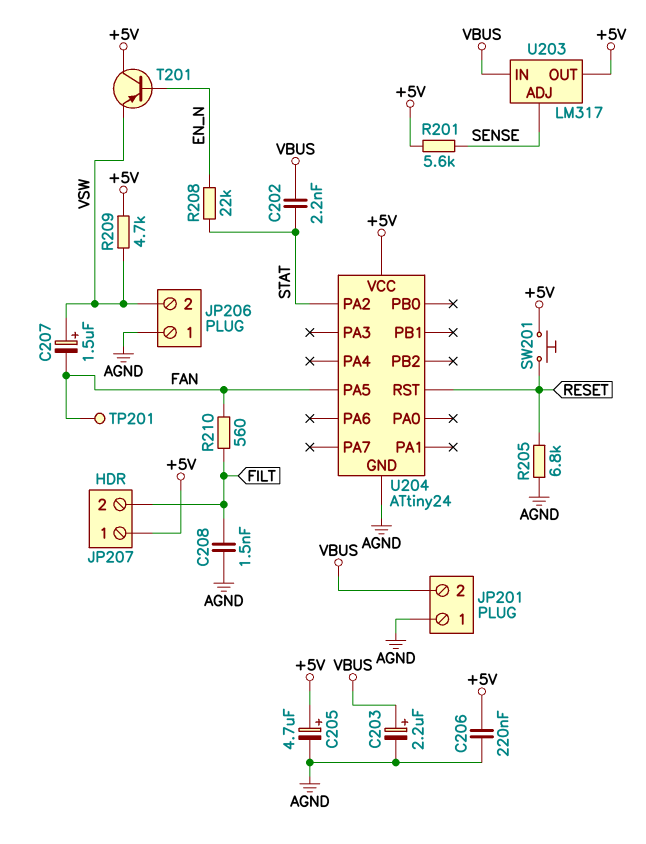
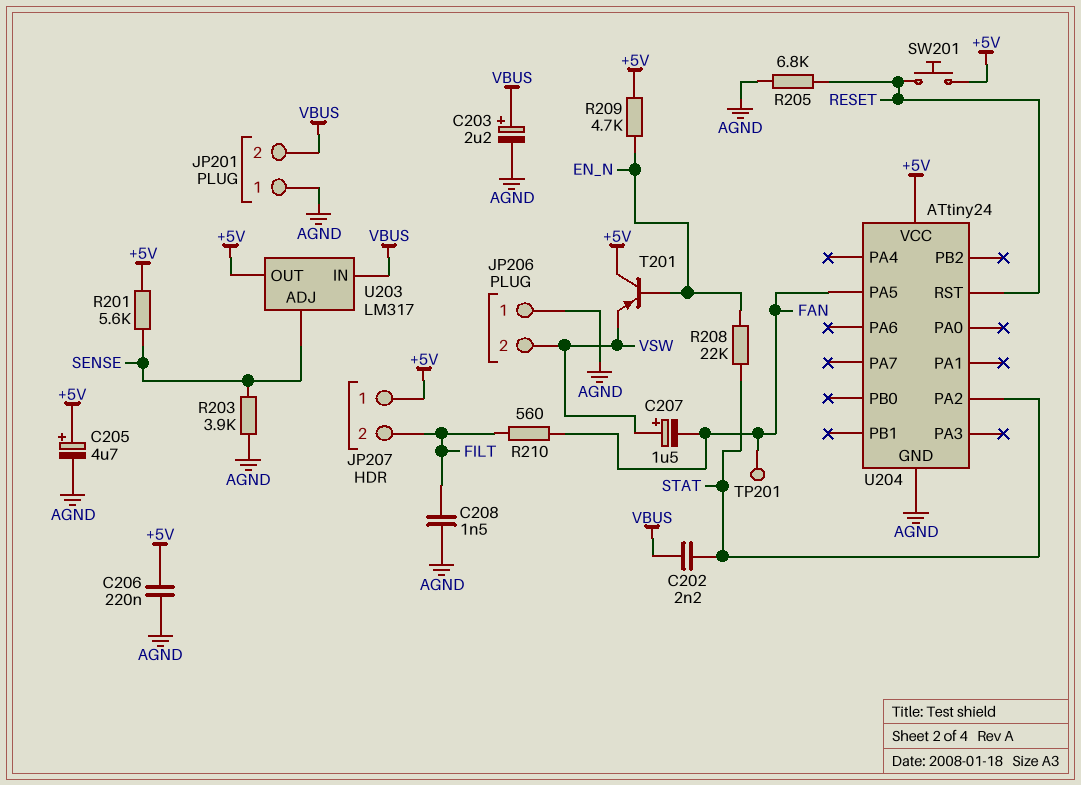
R203: none -> 3.9k (AGND, SENSE)
R209: 4.7k (+5V, VSW) -> 4.7k (+5V, EN_N)

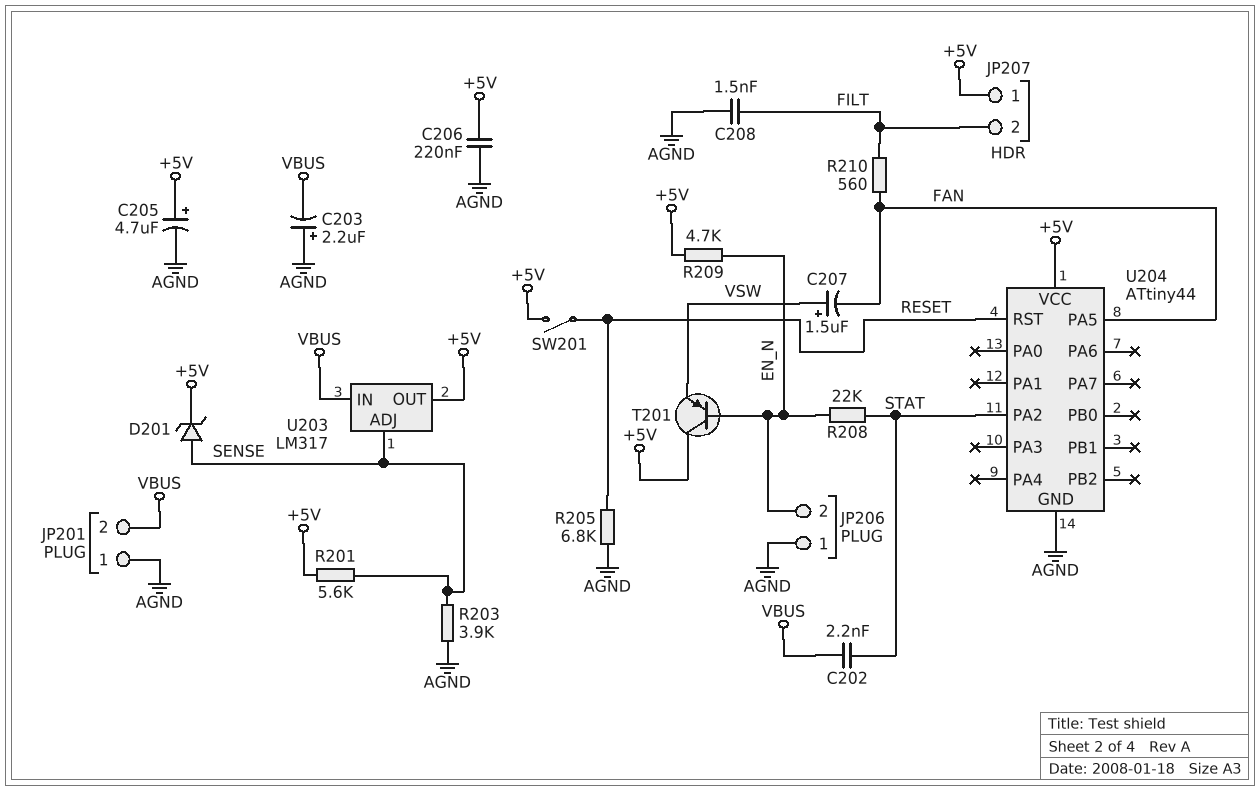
C203: 2.2uF (plus VBUS, minus AGND) -> 2.2uF (plus AGND, minus VBUS)
D201: none -> zener (A SENSE, K +5V)
JP206 pin 2: VSW -> EN_N
SW201: button (+5V, RESET) -> switch (+5V, RESET)
TP201: test point (FAN) -> none
U204: ATtiny24 -> ATtiny44

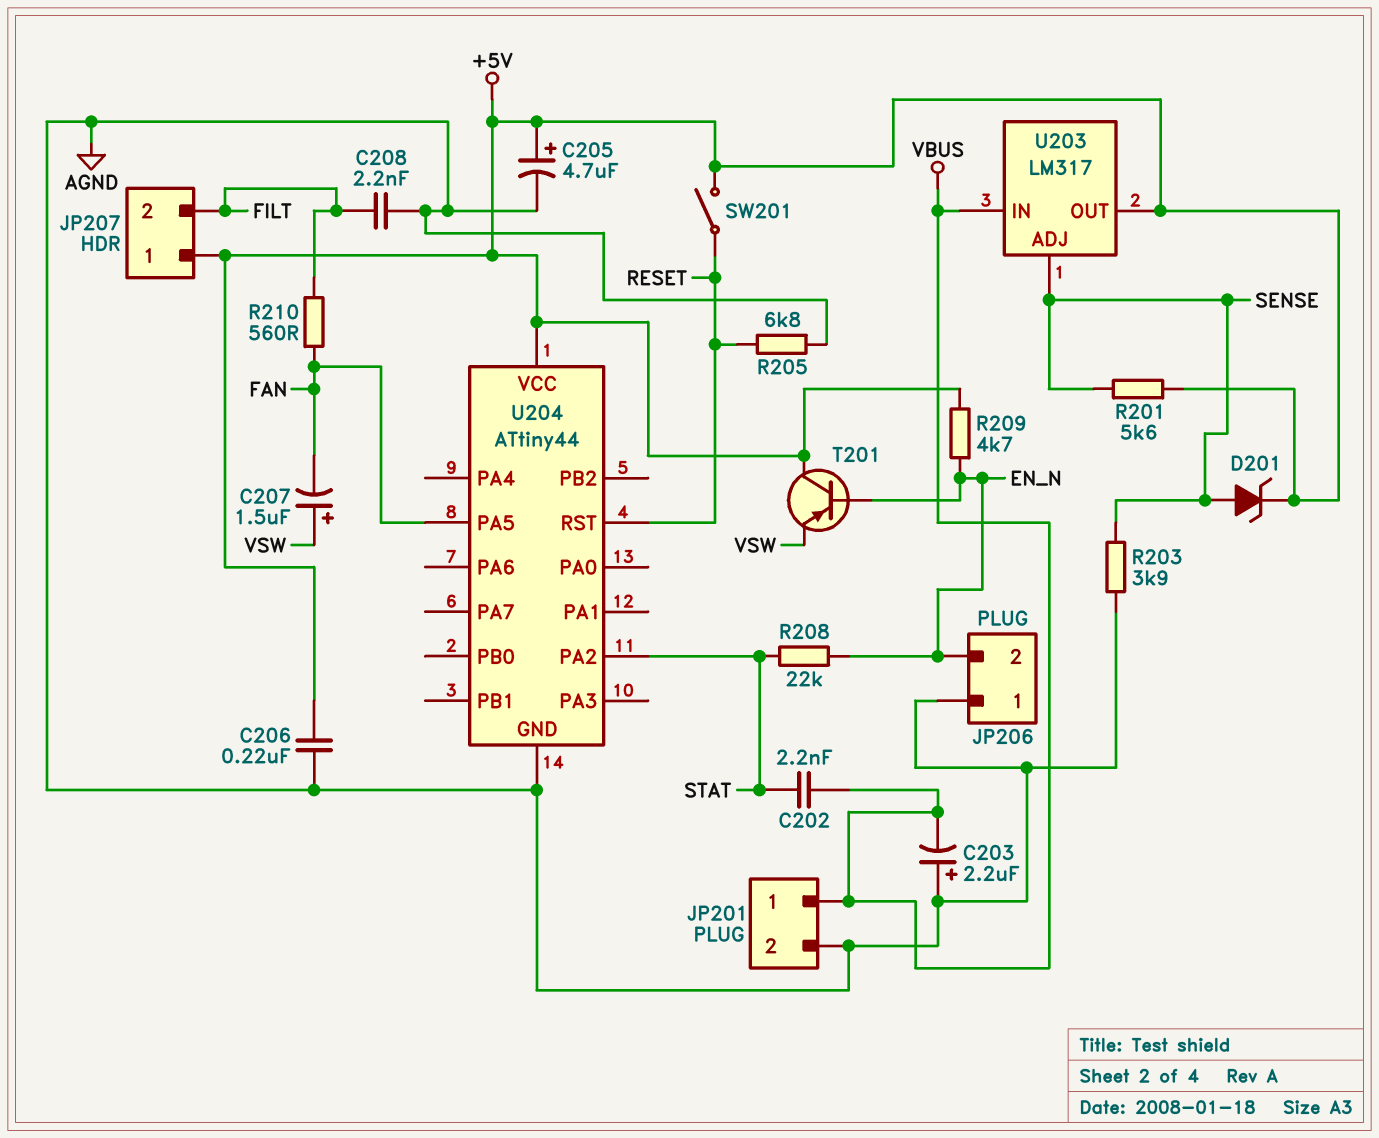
C208: 1.5nF (AGND, FILT) -> 2.2nF (AGND, FILT)
JP201 pin 1: AGND -> VBUS
JP201 pin 2: VBUS -> AGND

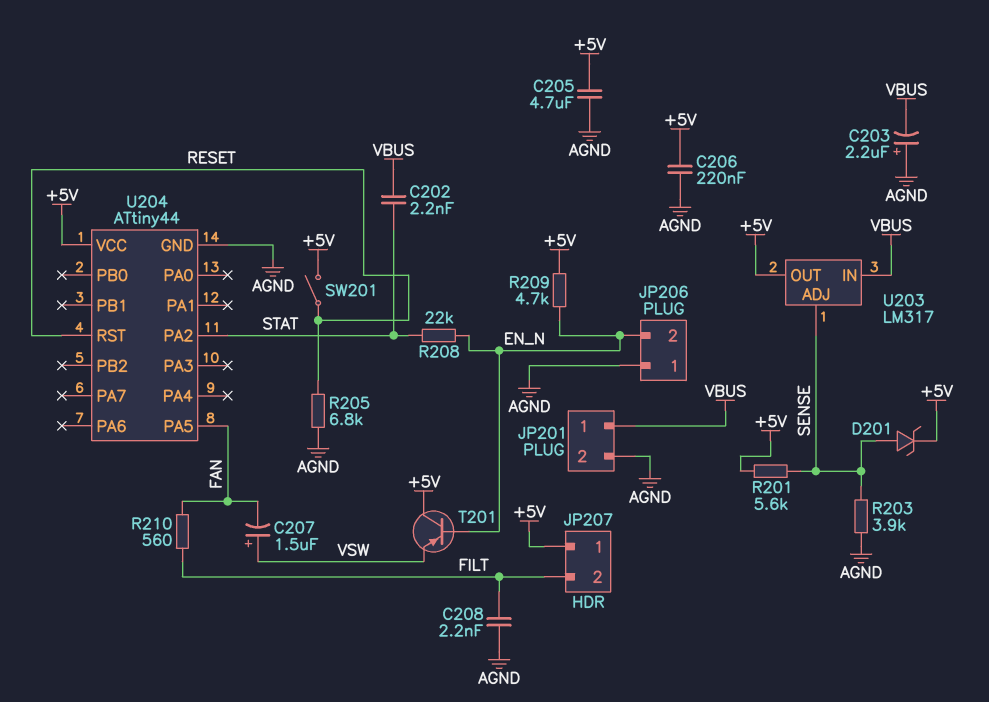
C205: 4.7uF (plus +5V, minus AGND) -> 4.7uF (+5V, AGND)

